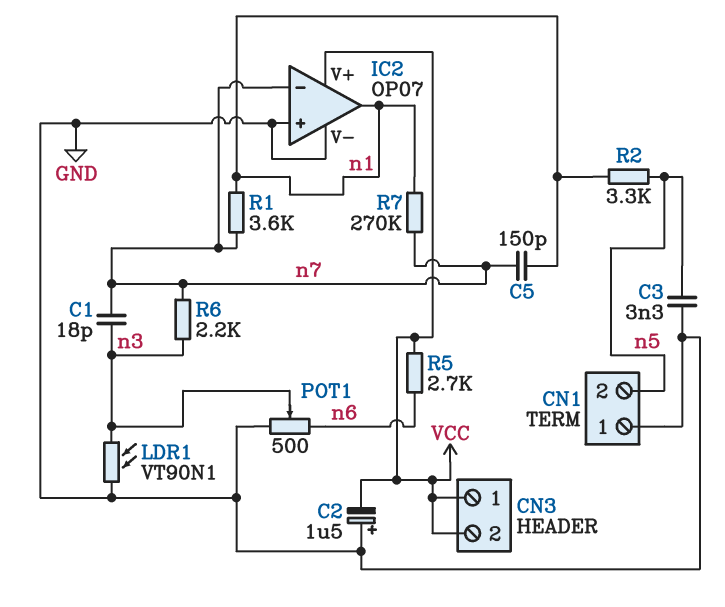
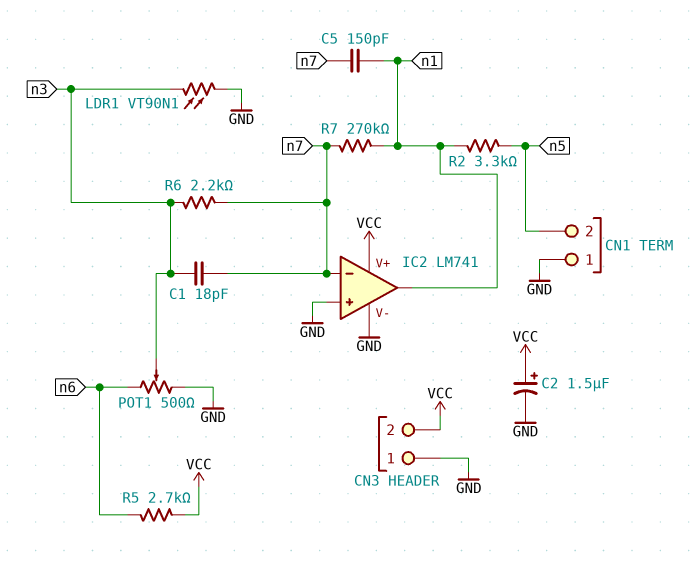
C2: 1.5uF (plus GND, minus VCC) -> 1.5uF (plus VCC, minus GND)
C3: 3.3nF (GND, n5) -> none
CN3 pin 1: VCC -> GND
IC2: OP07 -> LM741
R1: 3.6k (n1, n7) -> none

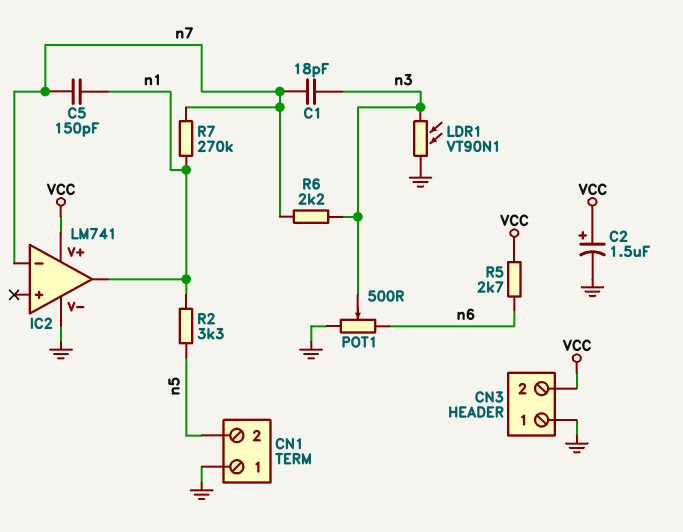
IC2 pin in+: GND -> none

